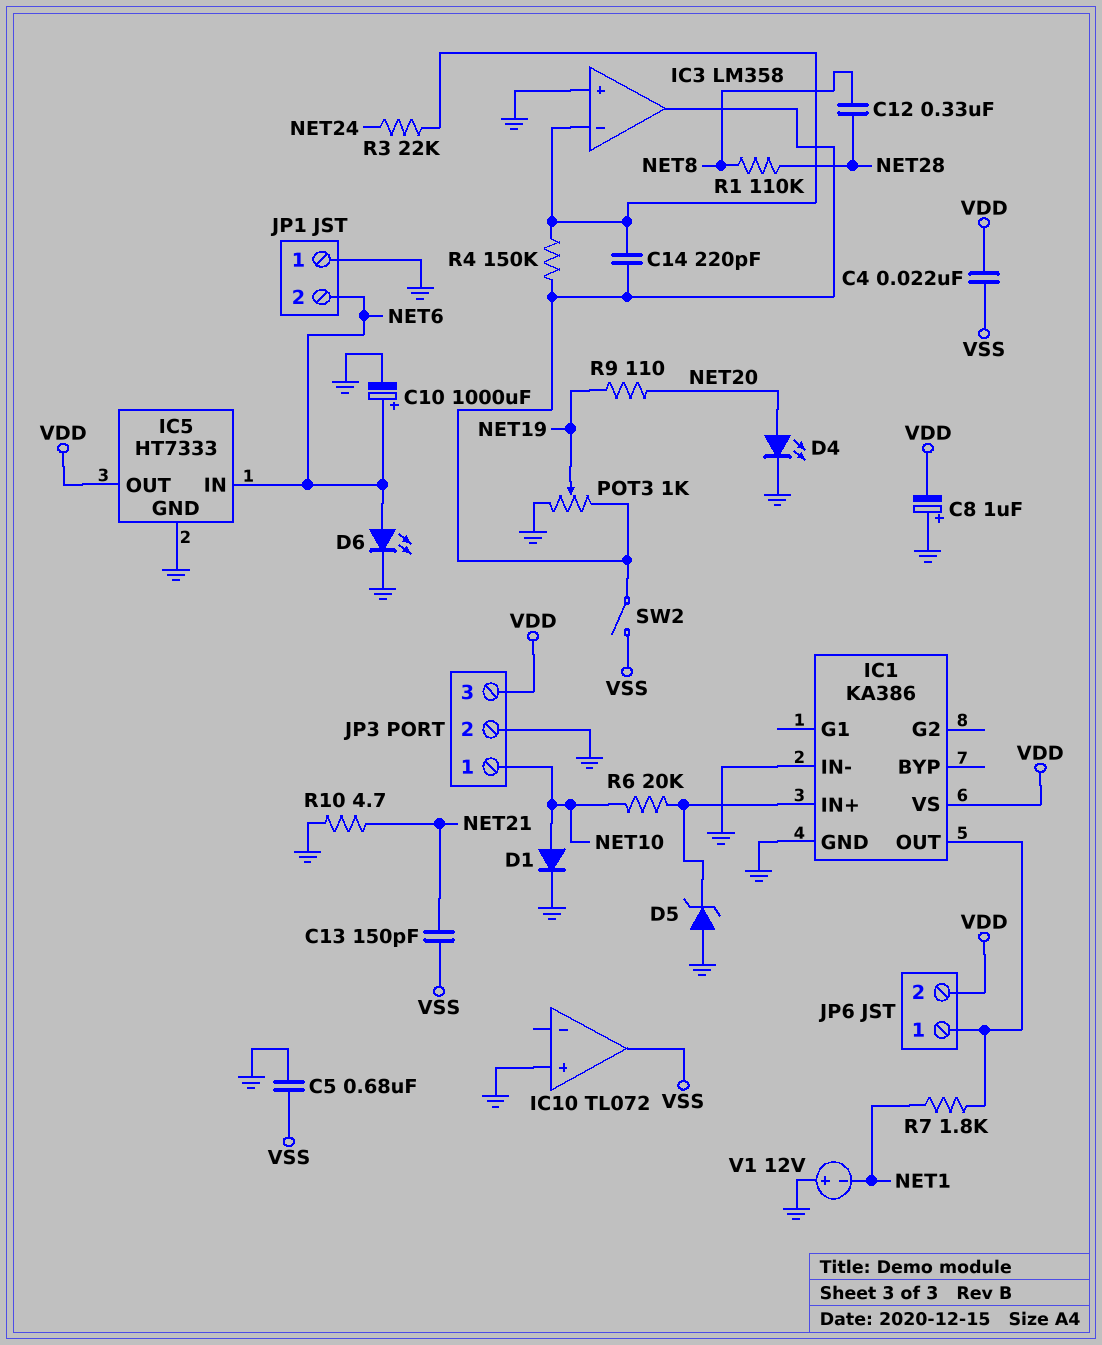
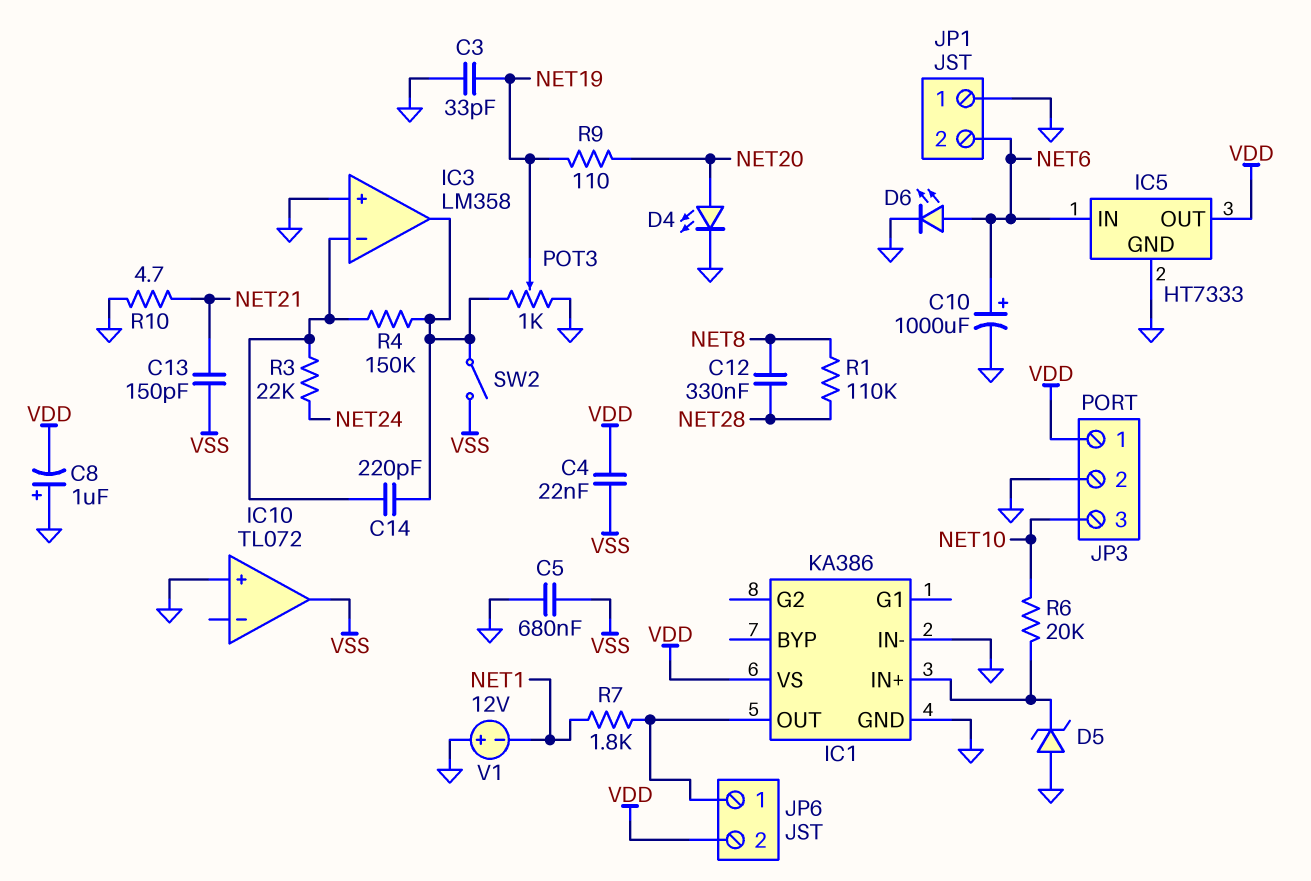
C3: none -> 33pF (GND, NET19)
D1: diode (A NET10, K GND) -> none
JP3 pin 1: NET10 -> VDD
JP3 pin 3: VDD -> NET10

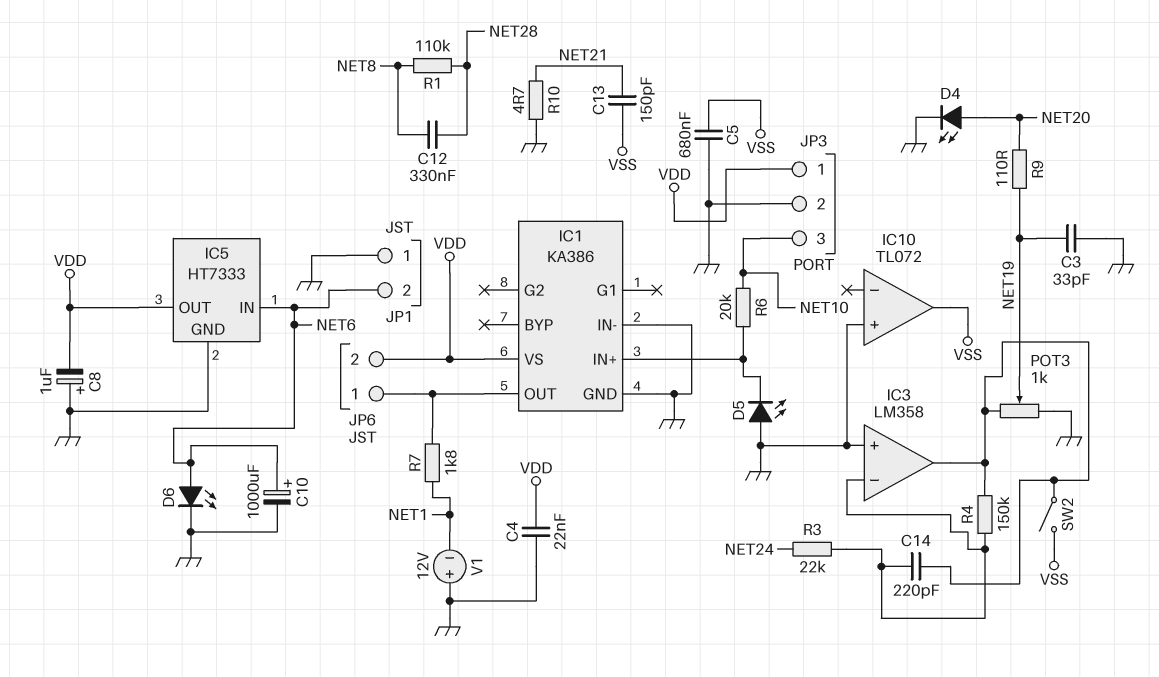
C4: 22nF (VDD, VSS) -> 22nF (GND, VDD)
D5: zener (A GND, K IC1/IN+) -> LED (A GND, K IC1/IN+)

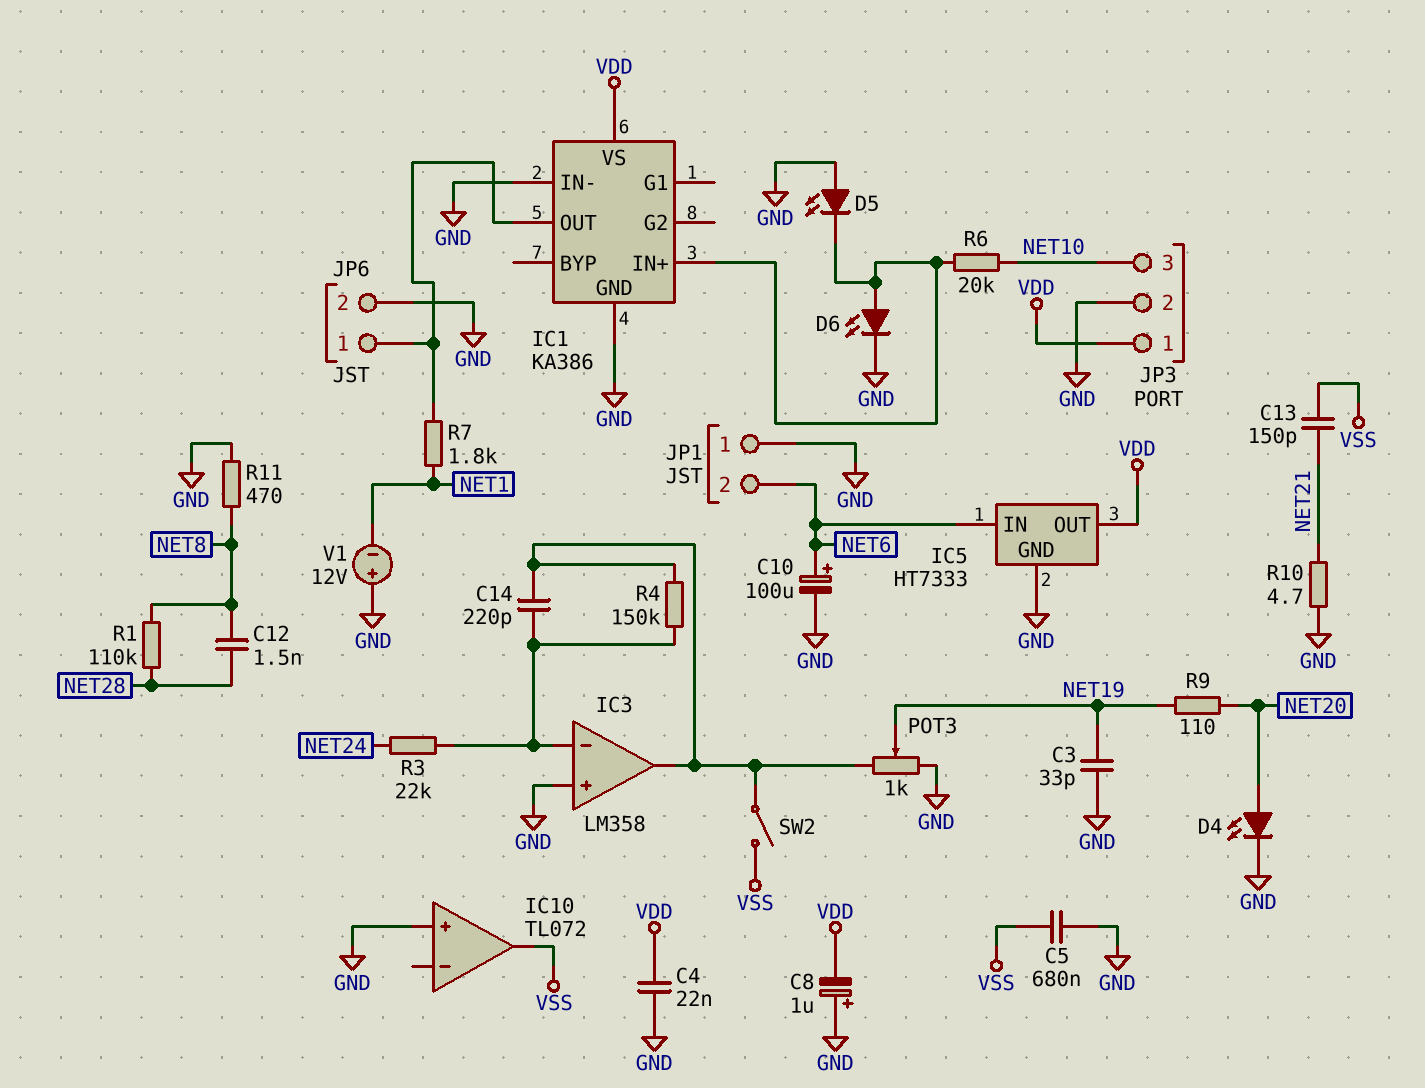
C10: 1000uF (plus NET6, minus GND) -> 100uF (plus NET6, minus GND)
C12: 330nF (NET8, NET28) -> 1.5nF (NET8, NET28)
D6: LED (A NET6, K GND) -> LED (A IC1/IN+, K GND)
JP6 pin 2: VDD -> GND
R11: none -> 470 (GND, NET8)

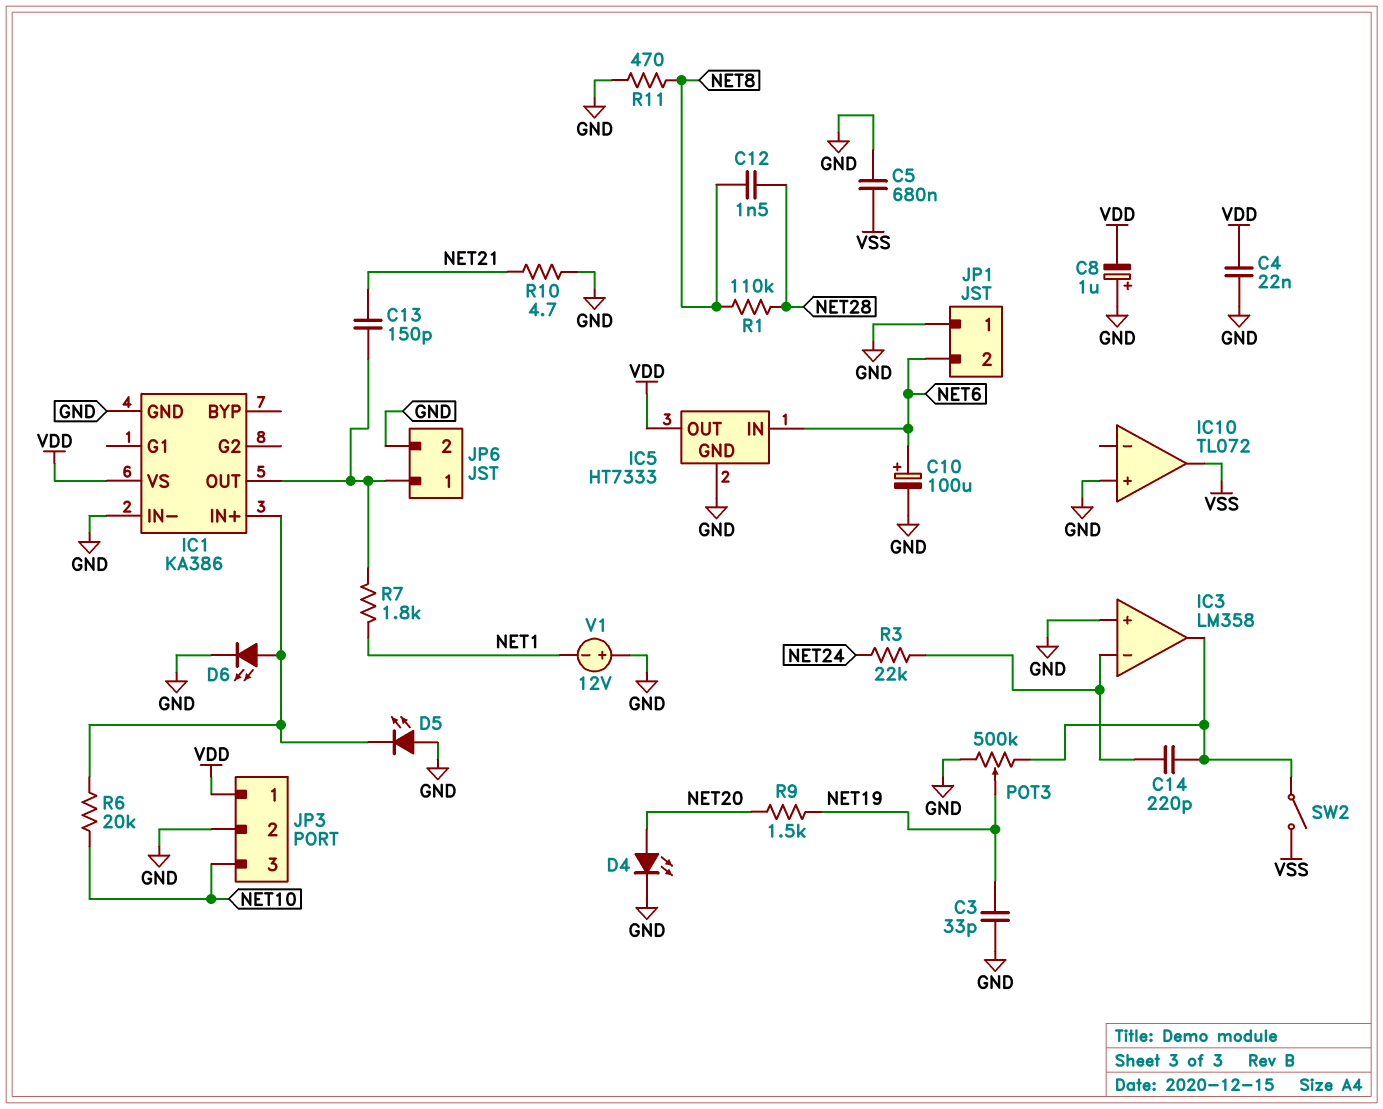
C13: 150pF (NET21, VSS) -> 150pF (IC1/OUT, NET21)
POT3: 1k (GND, IC3/out, wiper NET19) -> 500k (GND, IC3/out, wiper NET19)
R4: 150k (IC3/in-, IC3/out) -> none
R9: 110 (NET19, NET20) -> 1.5k (NET19, NET20)

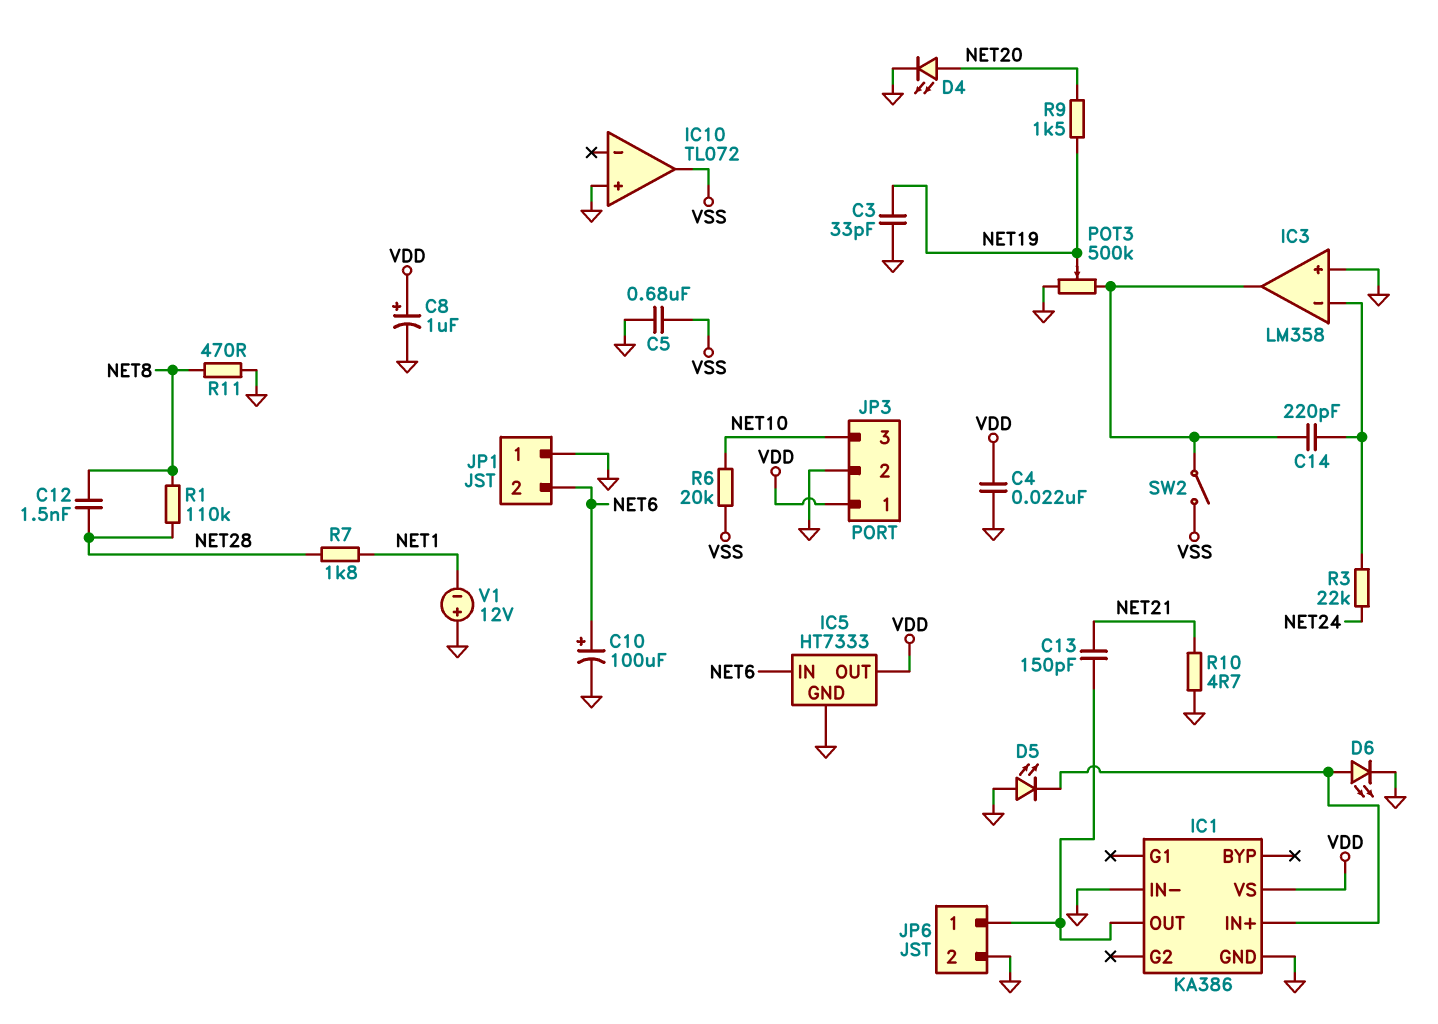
C8: 1uF (plus GND, minus VDD) -> 1uF (plus VDD, minus GND)
R6: 20k (IC1/IN+, NET10) -> 20k (NET10, VSS)
R7: 1.8k (IC1/OUT, NET1) -> 1.8k (NET1, NET28)

